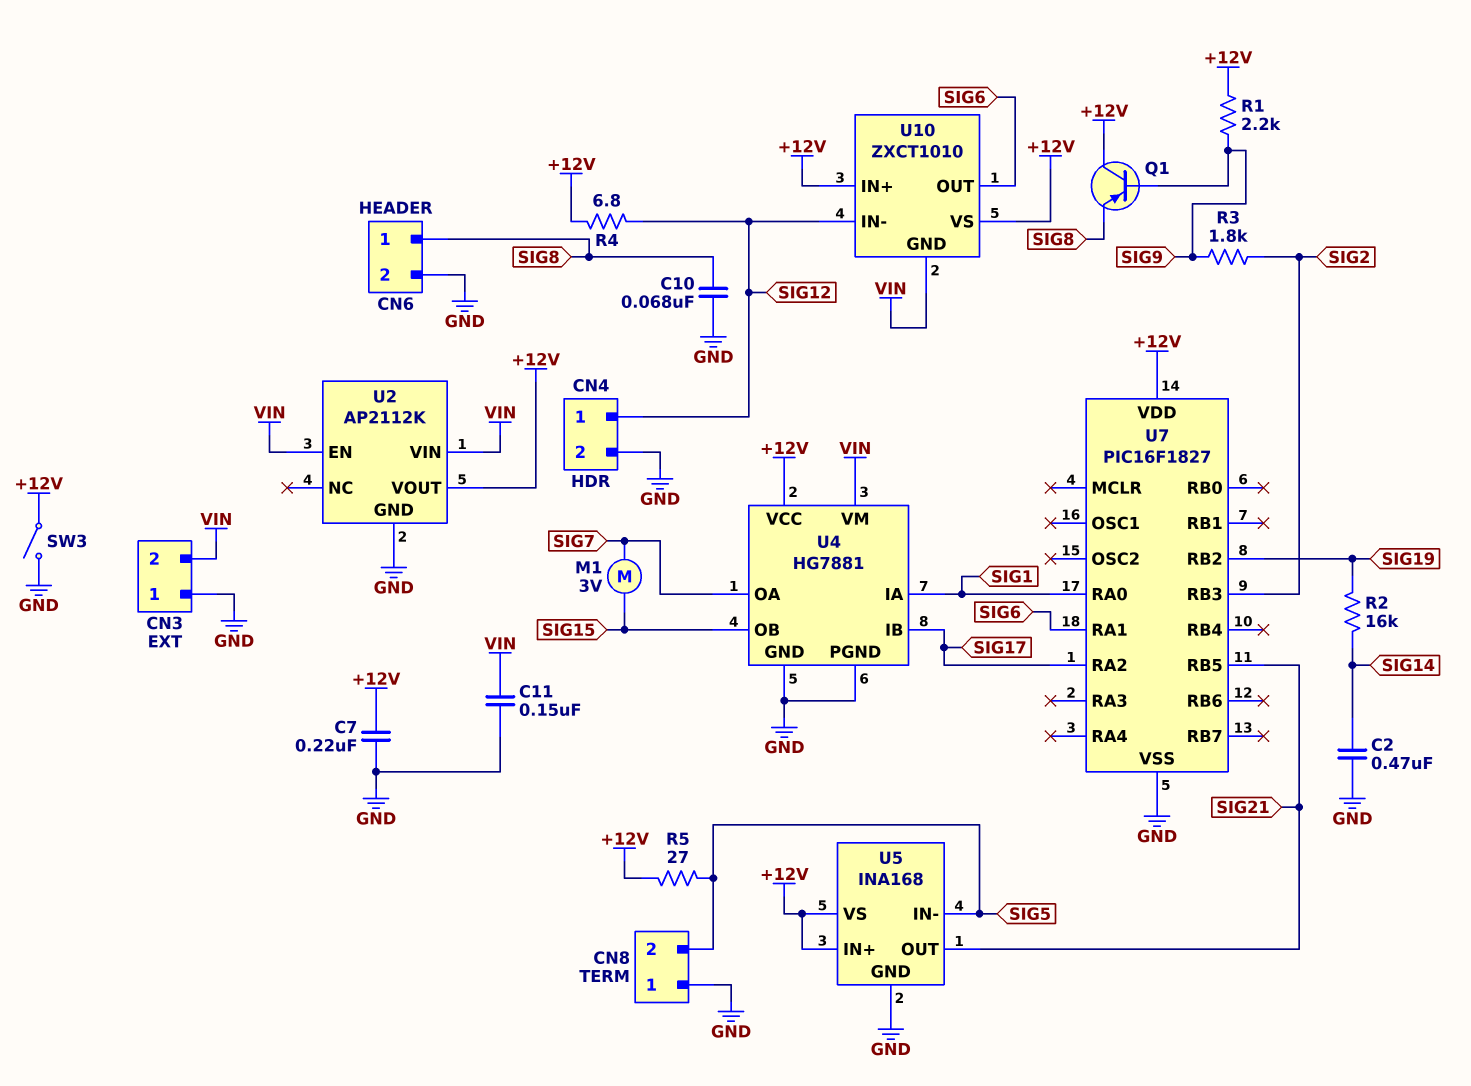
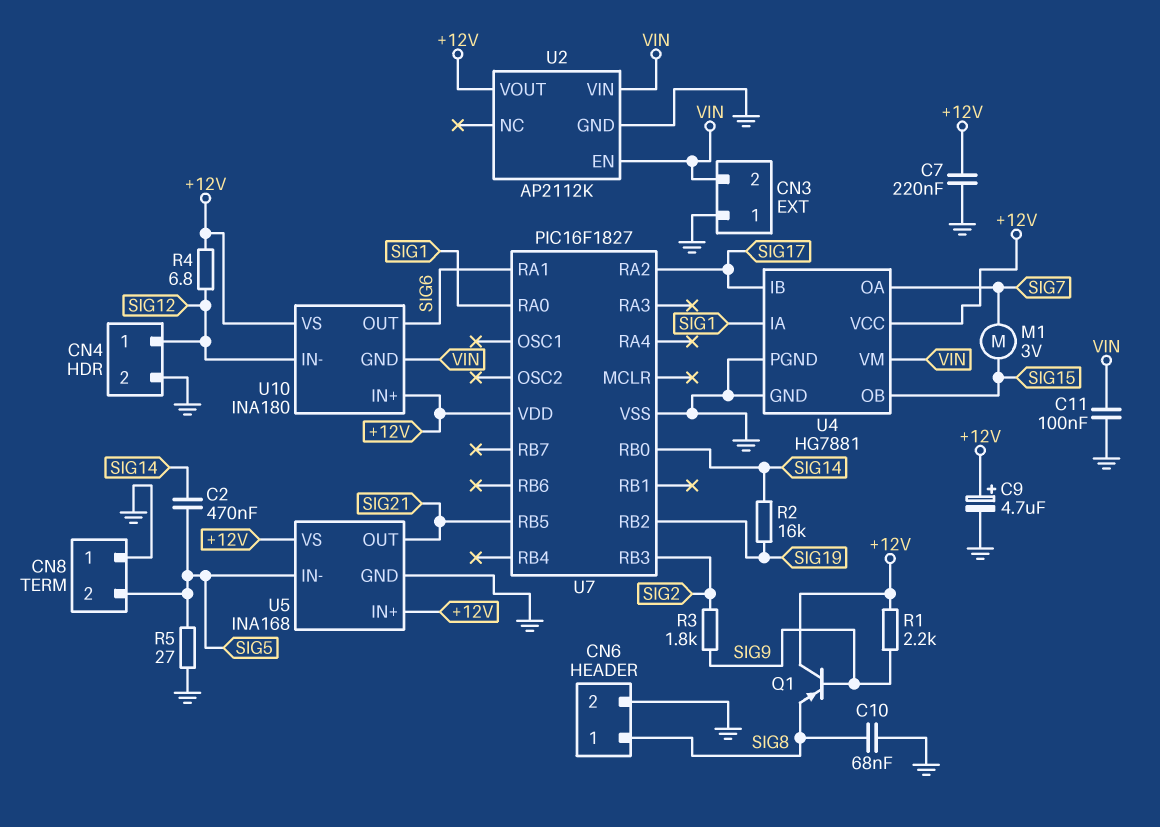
C2: 470nF (GND, SIG14) -> 470nF (SIG5, SIG14)
C9: none -> 4.7uF (plus +12V, minus GND)
C11: 150nF (GND, VIN) -> 100nF (GND, VIN)
R5: 27 (+12V, SIG5) -> 27 (GND, SIG5)
SW3: switch (+12V, GND) -> none
U7 pin RB0: none -> SIG14
U10: ZXCT1010 -> INA180

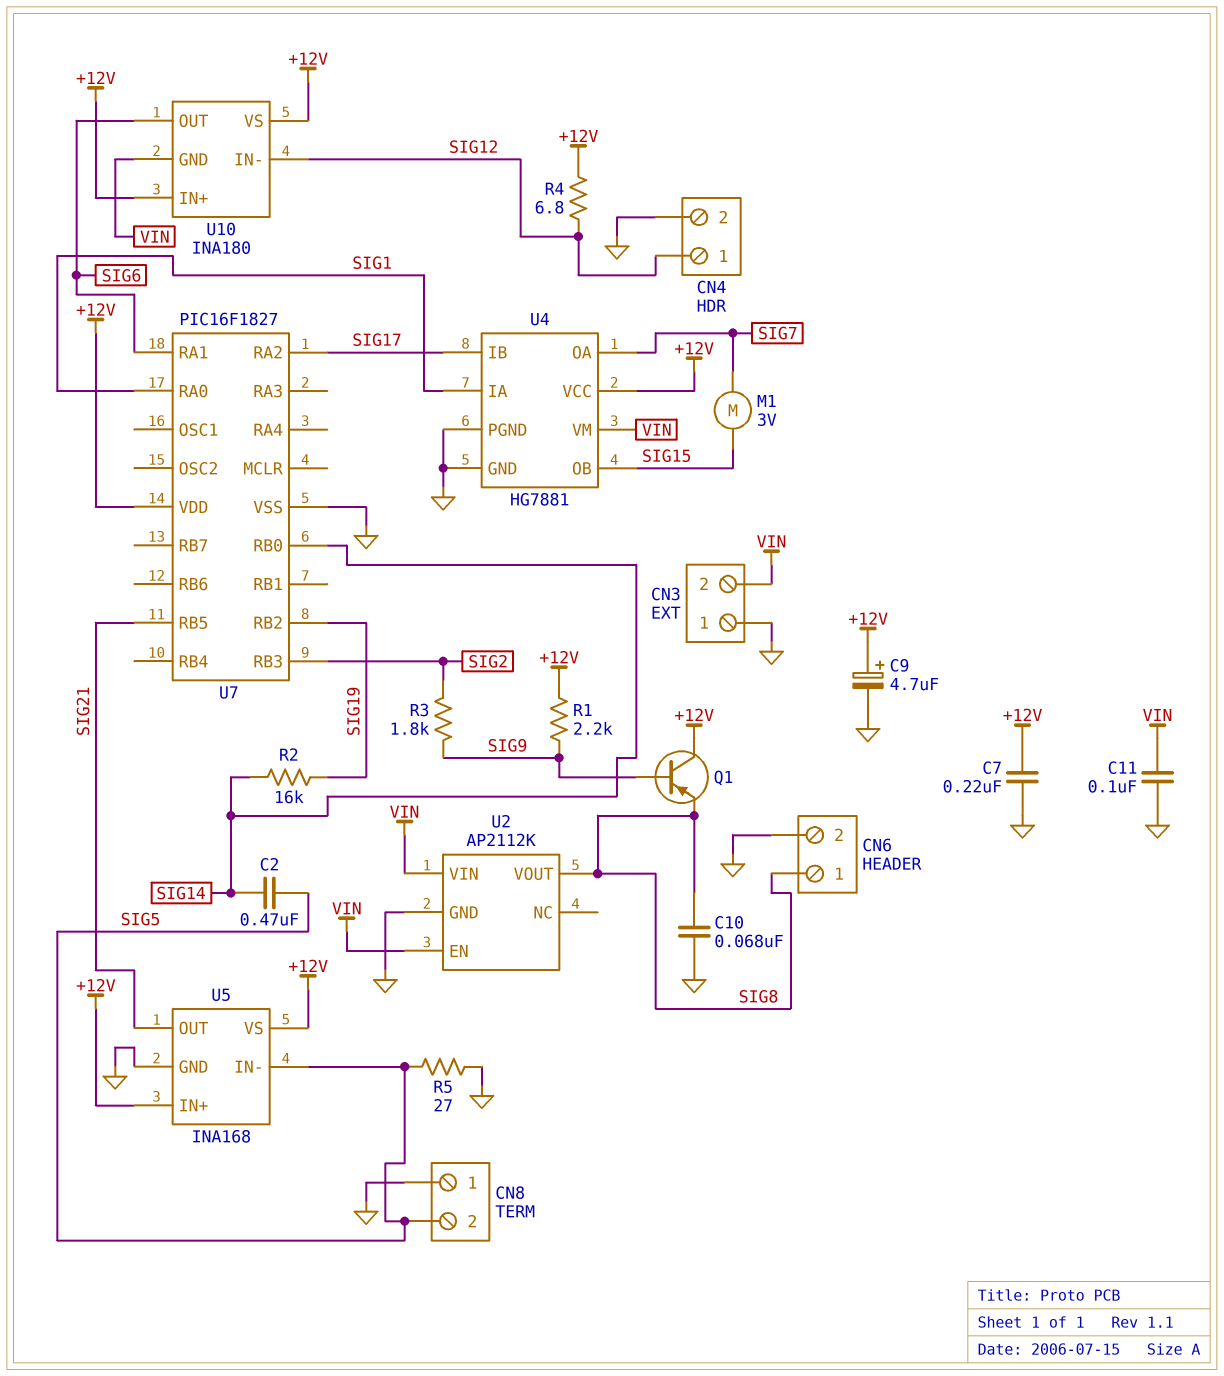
U2 pin VOUT: +12V -> SIG8

